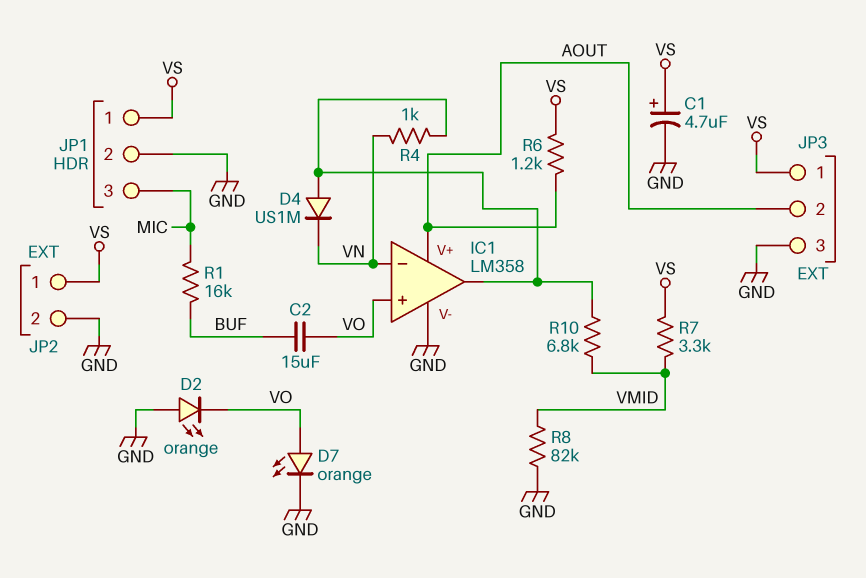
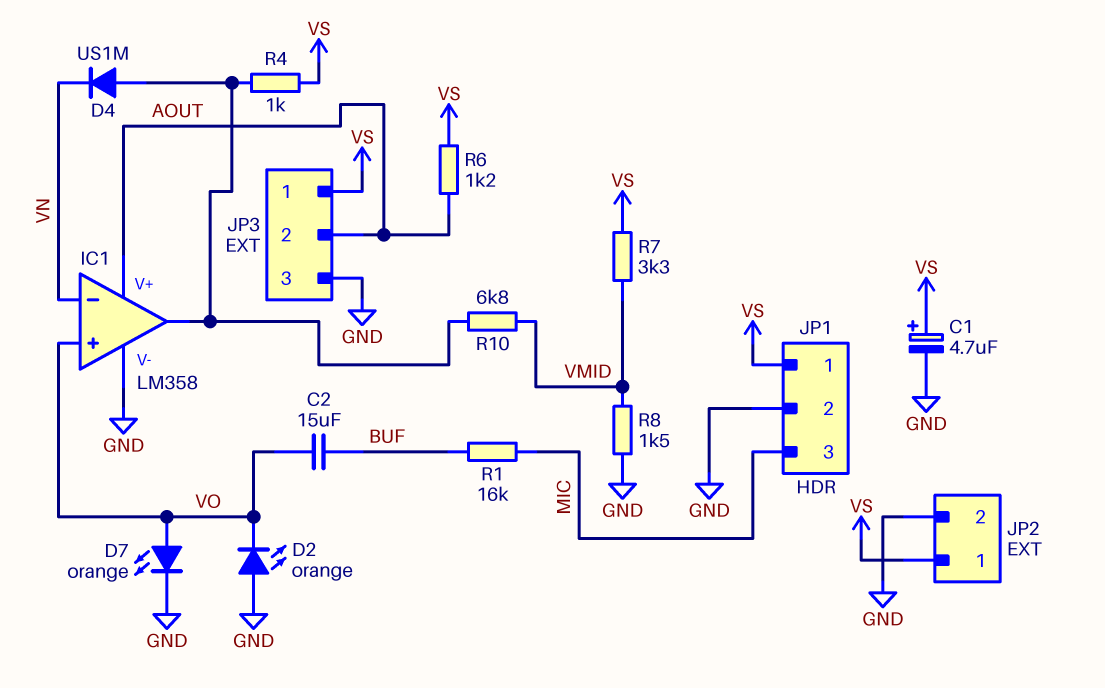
R4: 1k (IC1/out, VN) -> 1k (IC1/out, VS)
R8: 82k (GND, VMID) -> 1.5k (GND, VMID)

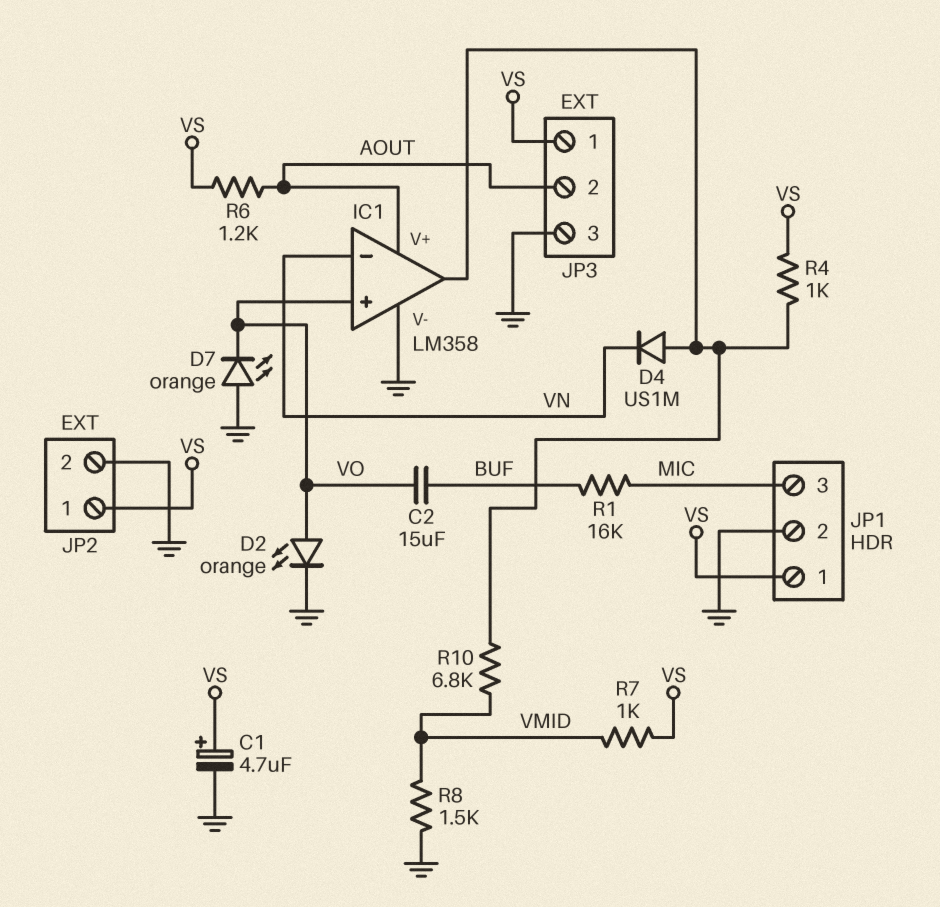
D2: LED orange (A GND, K VO) -> LED orange (A VO, K GND)
D7: LED orange (A VO, K GND) -> LED orange (A GND, K VO)
R7: 3.3k (VMID, VS) -> 1k (VMID, VS)

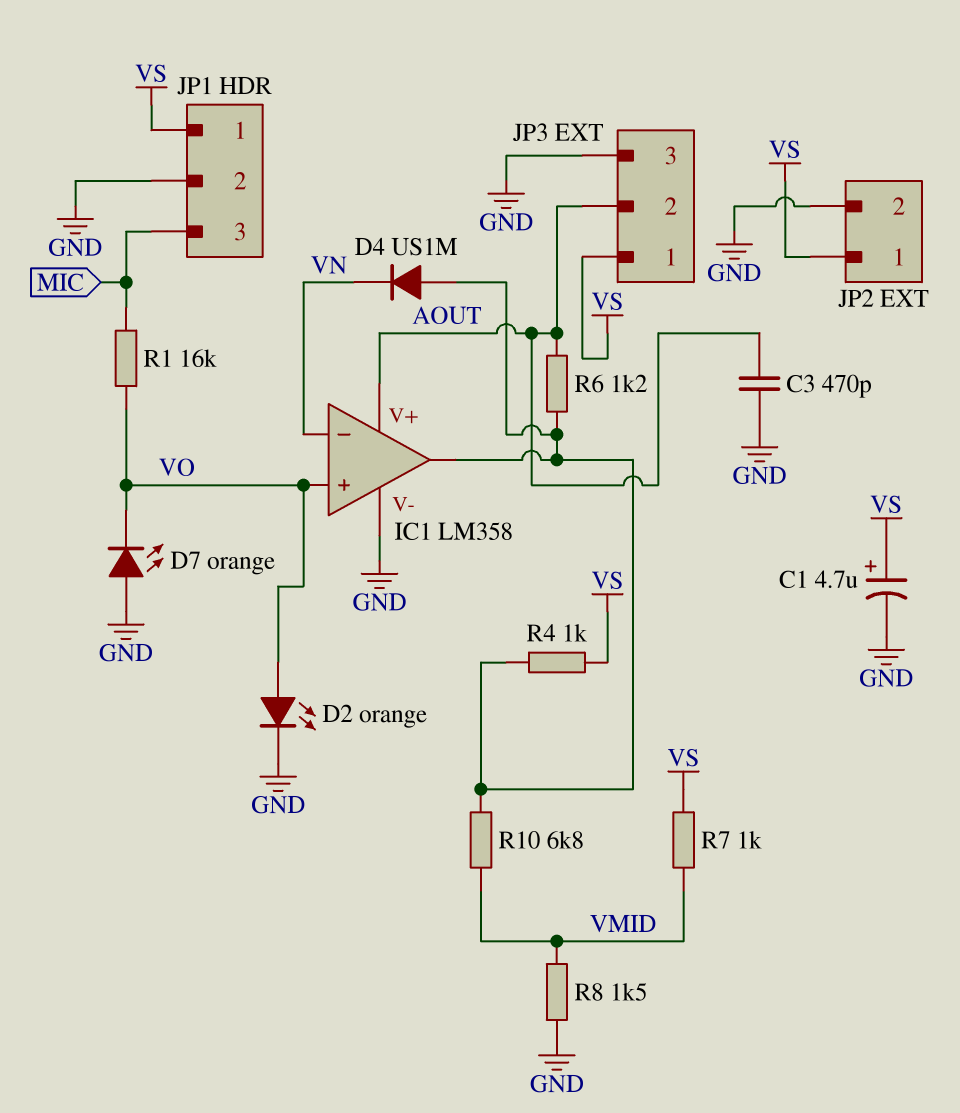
C2: 15uF (BUF, VO) -> none
C3: none -> 470pF (AOUT, GND)
R1: 16k (BUF, MIC) -> 16k (MIC, VO)
R6: 1.2k (AOUT, VS) -> 1.2k (AOUT, IC1/out)

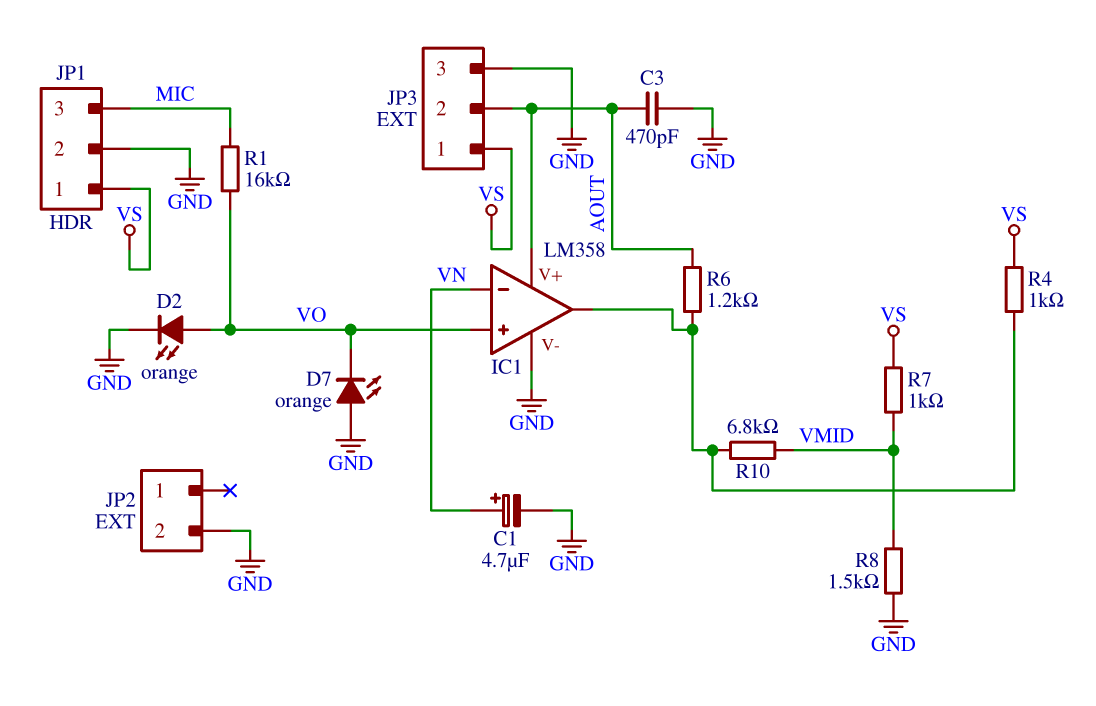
C1: 4.7uF (plus VS, minus GND) -> 4.7uF (plus VN, minus GND)
D4: diode US1M (A IC1/out, K VN) -> none
JP2 pin 1: VS -> none

